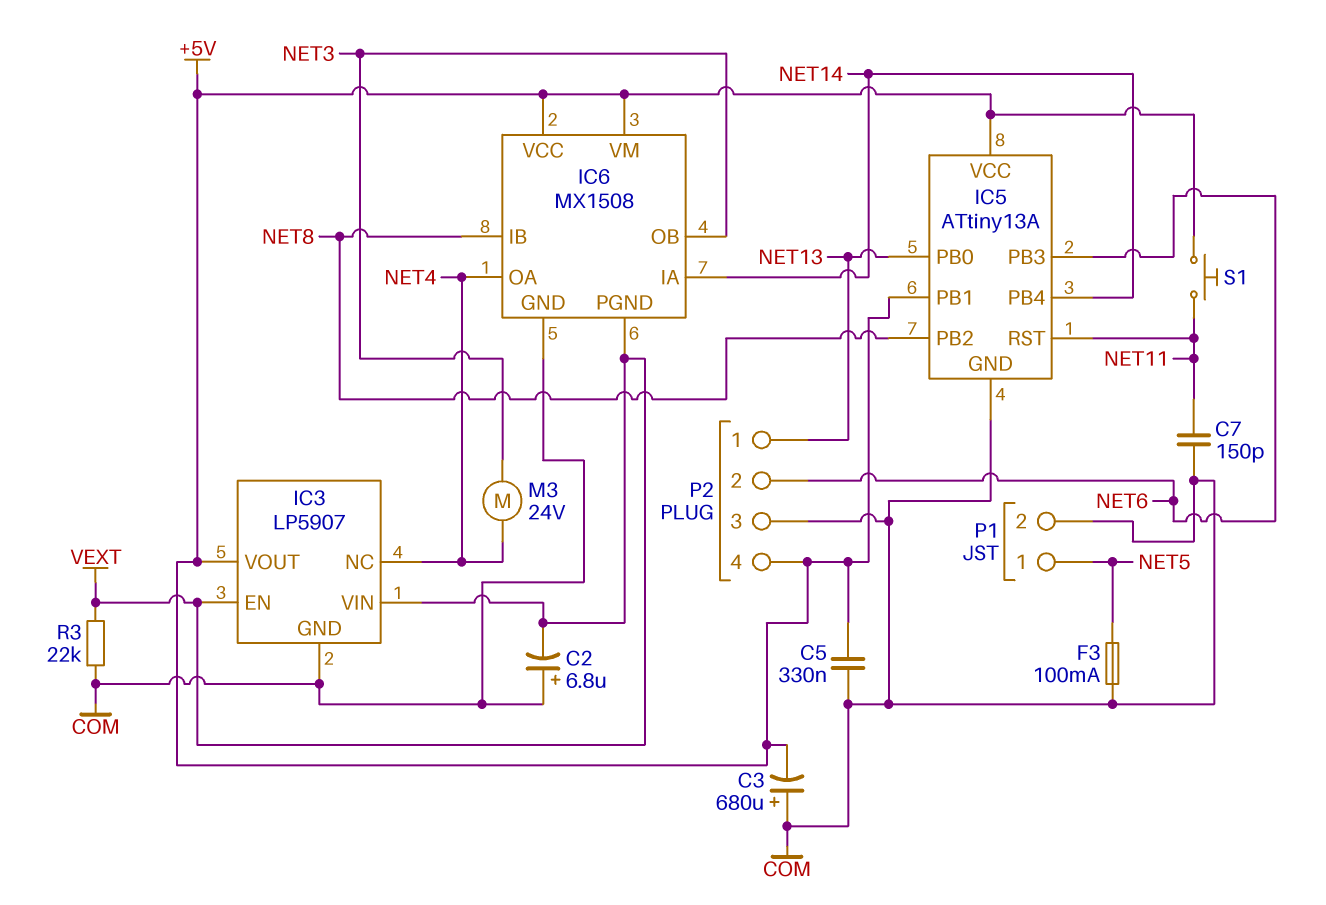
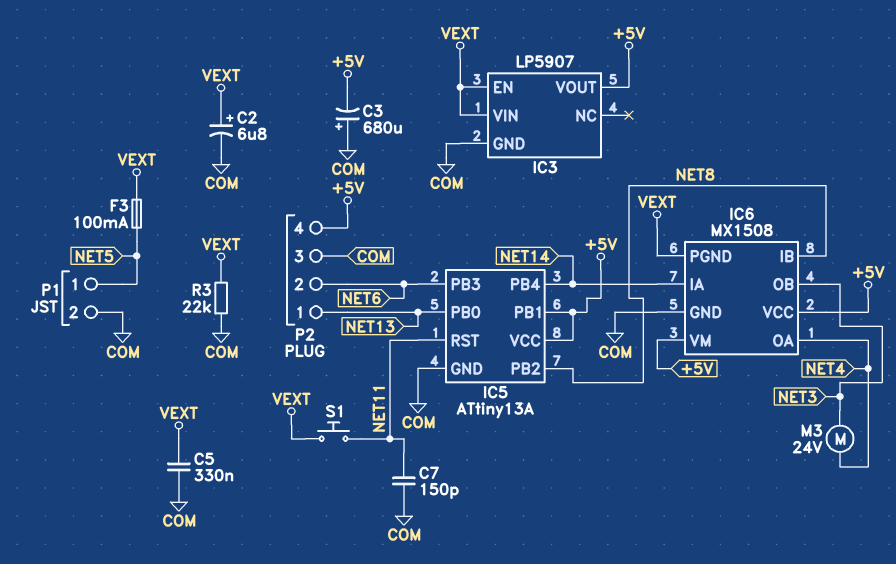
C2: 6.8uF (plus COM, minus VEXT) -> 6.8uF (plus VEXT, minus COM)
C5: 330nF (+5V, COM) -> 330nF (COM, VEXT)
F3: 100mA (COM, NET5) -> 100mA (NET5, VEXT)
IC3 pin NC: NET4 -> none
S1: button (+5V, NET11) -> button (NET11, VEXT)

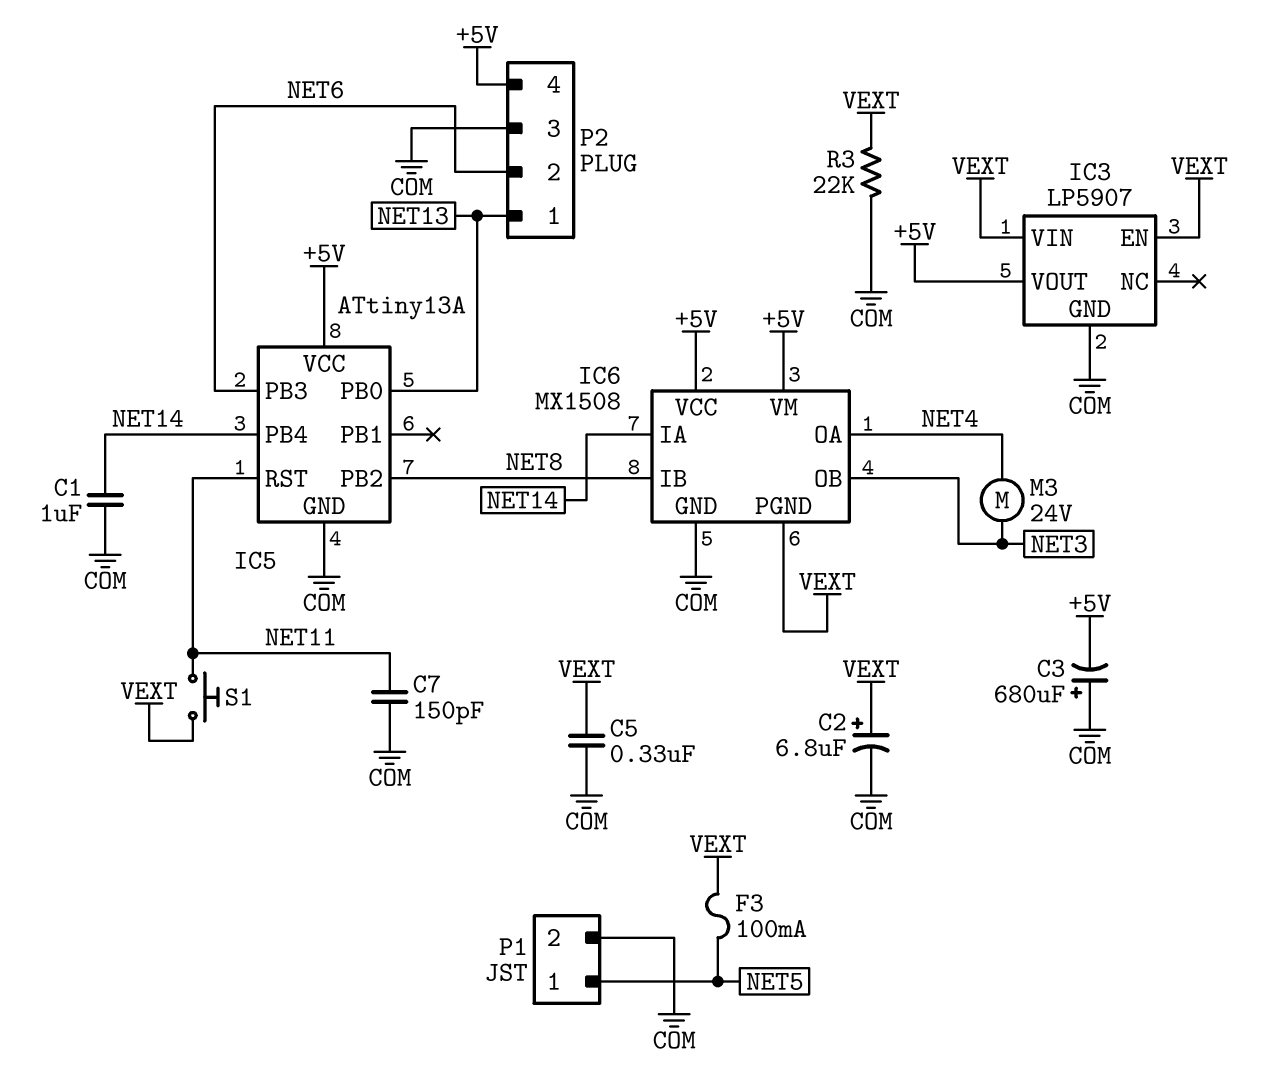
C1: none -> 1uF (COM, NET14)
IC5 pin PB1: +5V -> none

